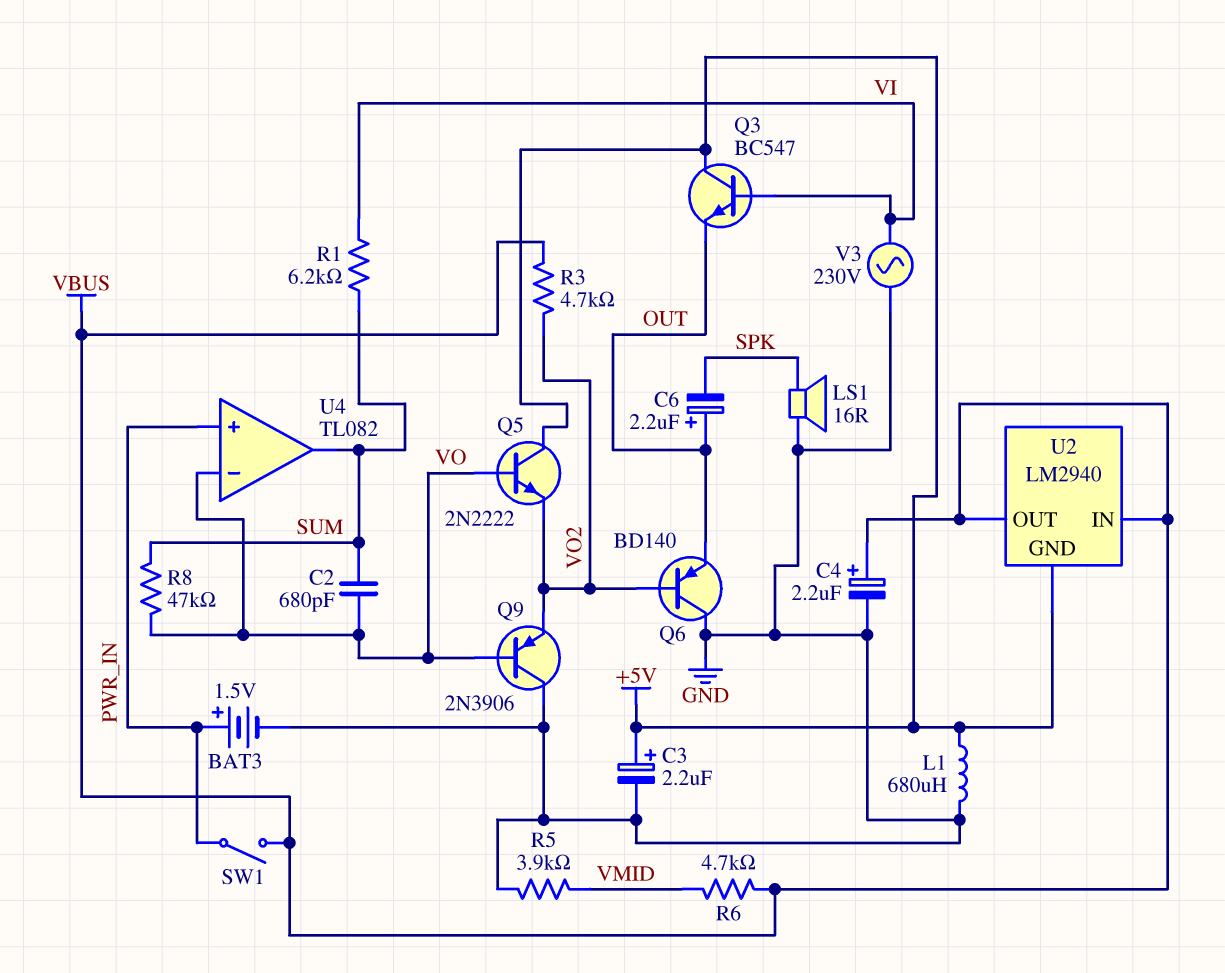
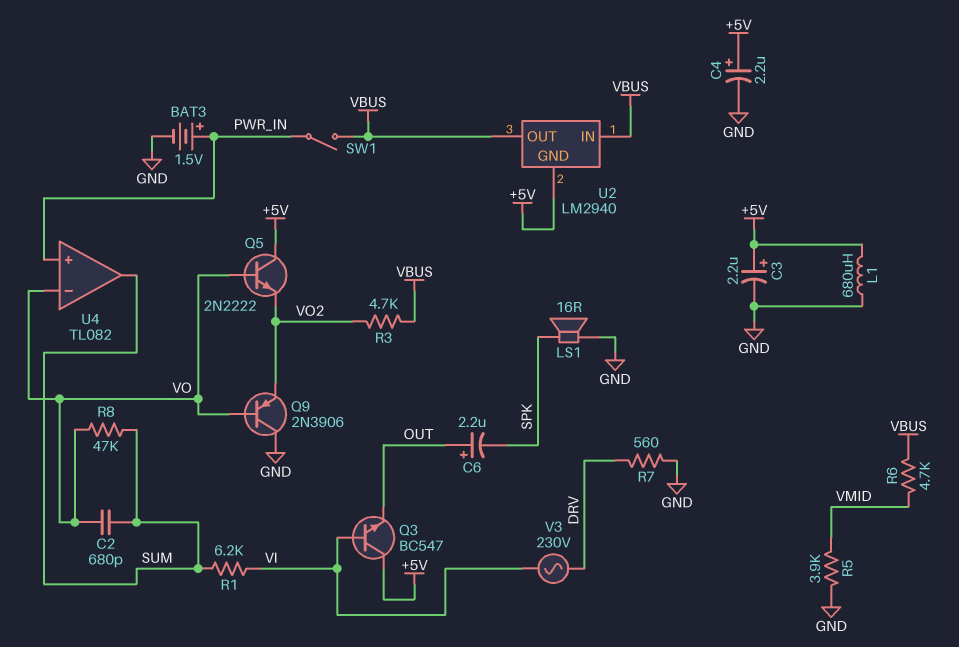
C4: 2.2uF (plus VBUS, minus GND) -> 2.2uF (plus +5V, minus GND)
Q6: PNP BD140 (B VO2, C GND, E OUT) -> none
R7: none -> 560 (DRV, GND)
V3: AC 230V (GND, VI) -> AC 230V (DRV, VI)

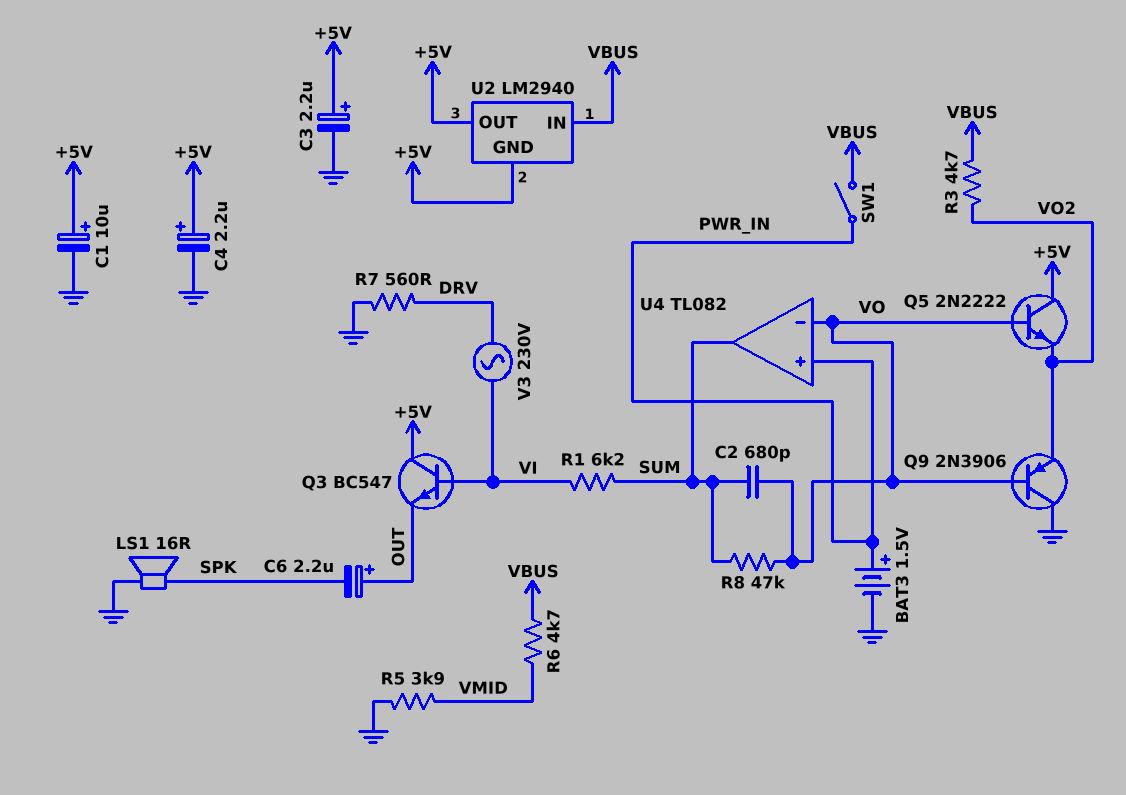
C1: none -> 10uF (plus +5V, minus GND)
L1: 680uH (+5V, GND) -> none
U2 pin OUT: VBUS -> +5V

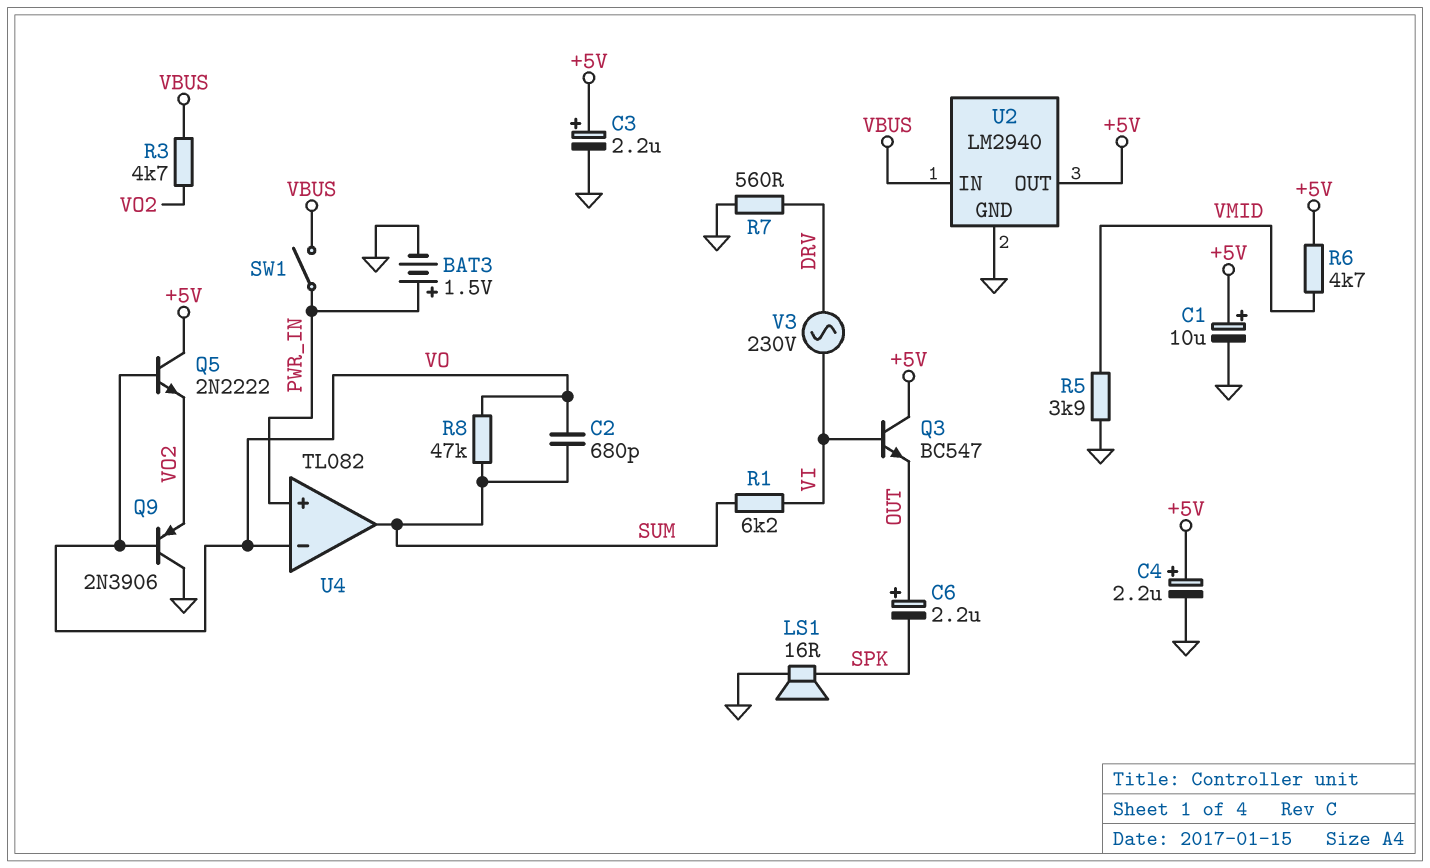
R6: 4.7k (VBUS, VMID) -> 4.7k (+5V, VMID)
U2 pin GND: +5V -> GND

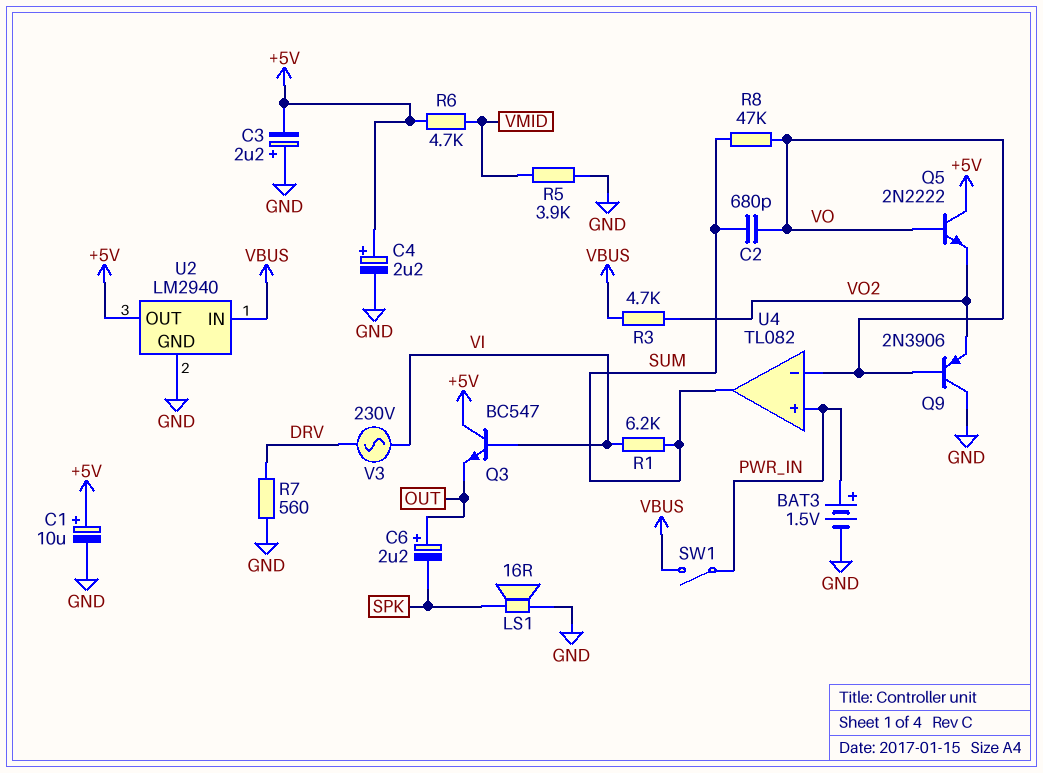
C3: 2.2uF (plus +5V, minus GND) -> 2.2uF (plus GND, minus +5V)

